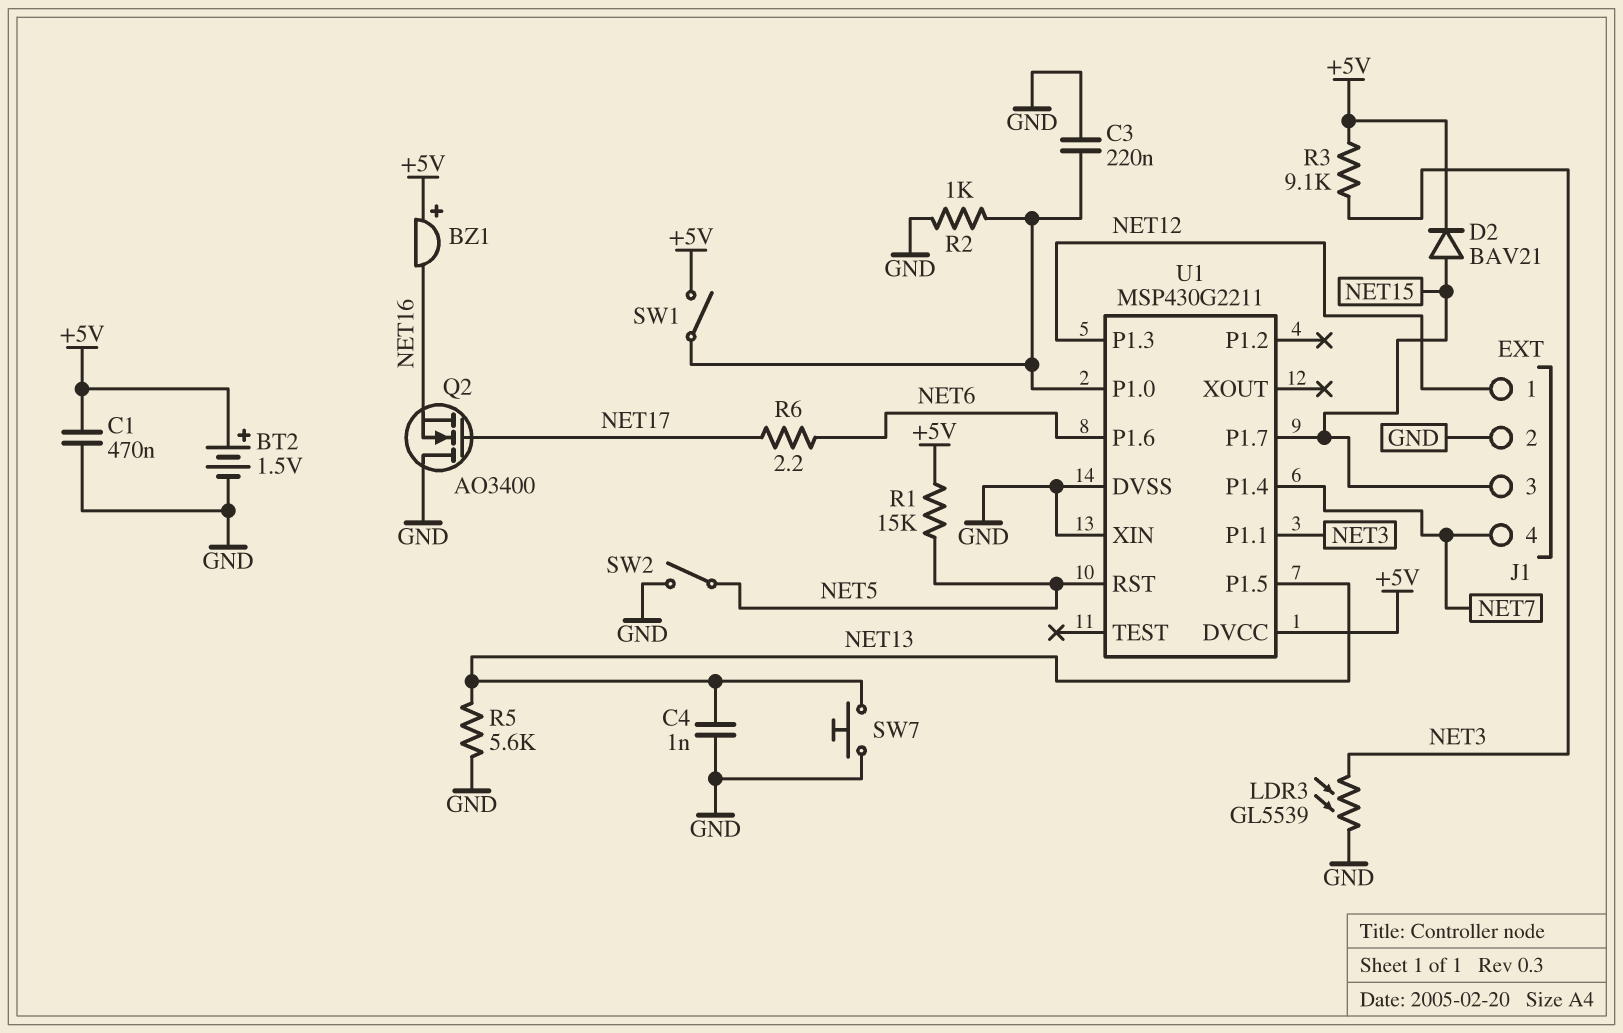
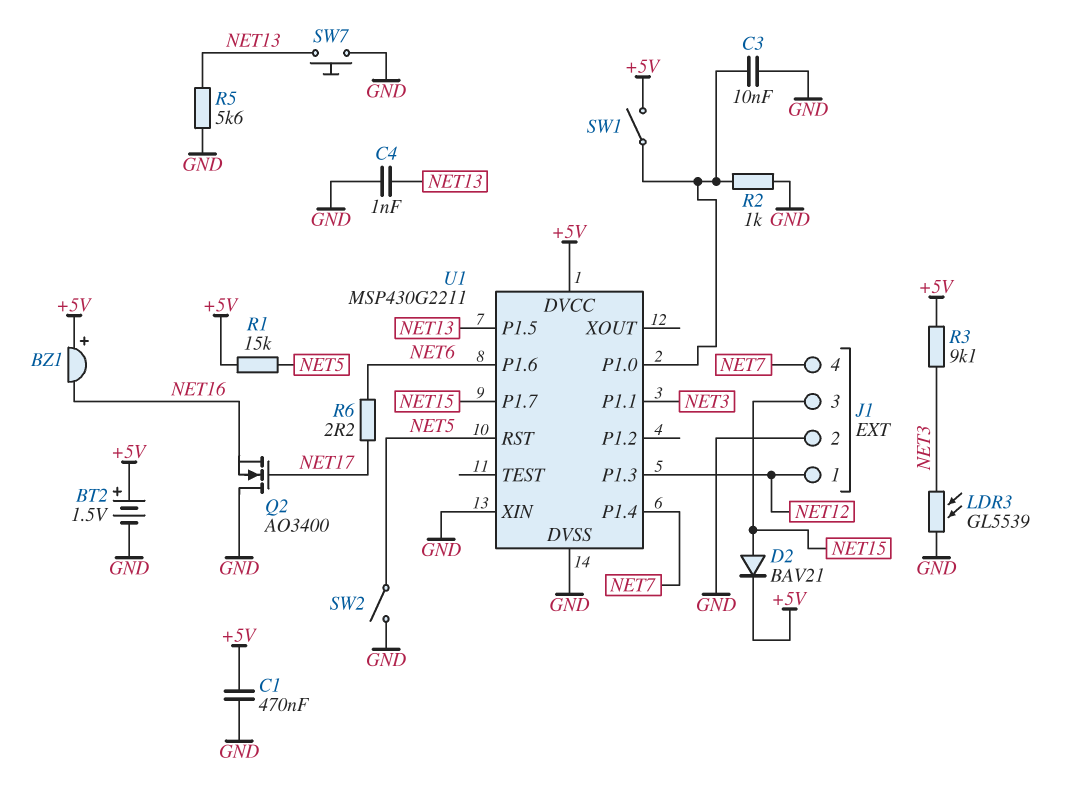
C3: 220nF (GND, U1/P1.0) -> 10nF (GND, U1/P1.0)

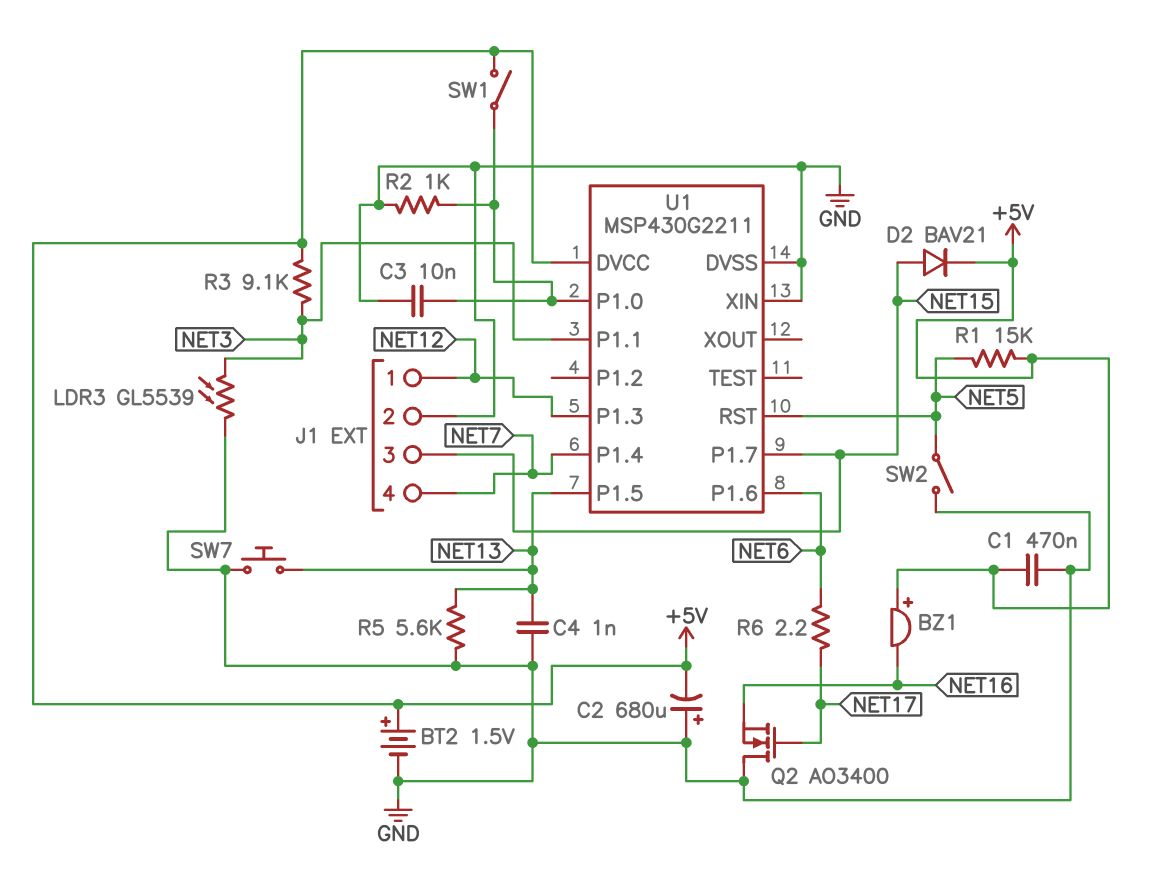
C2: none -> 680uF (plus GND, minus +5V)

